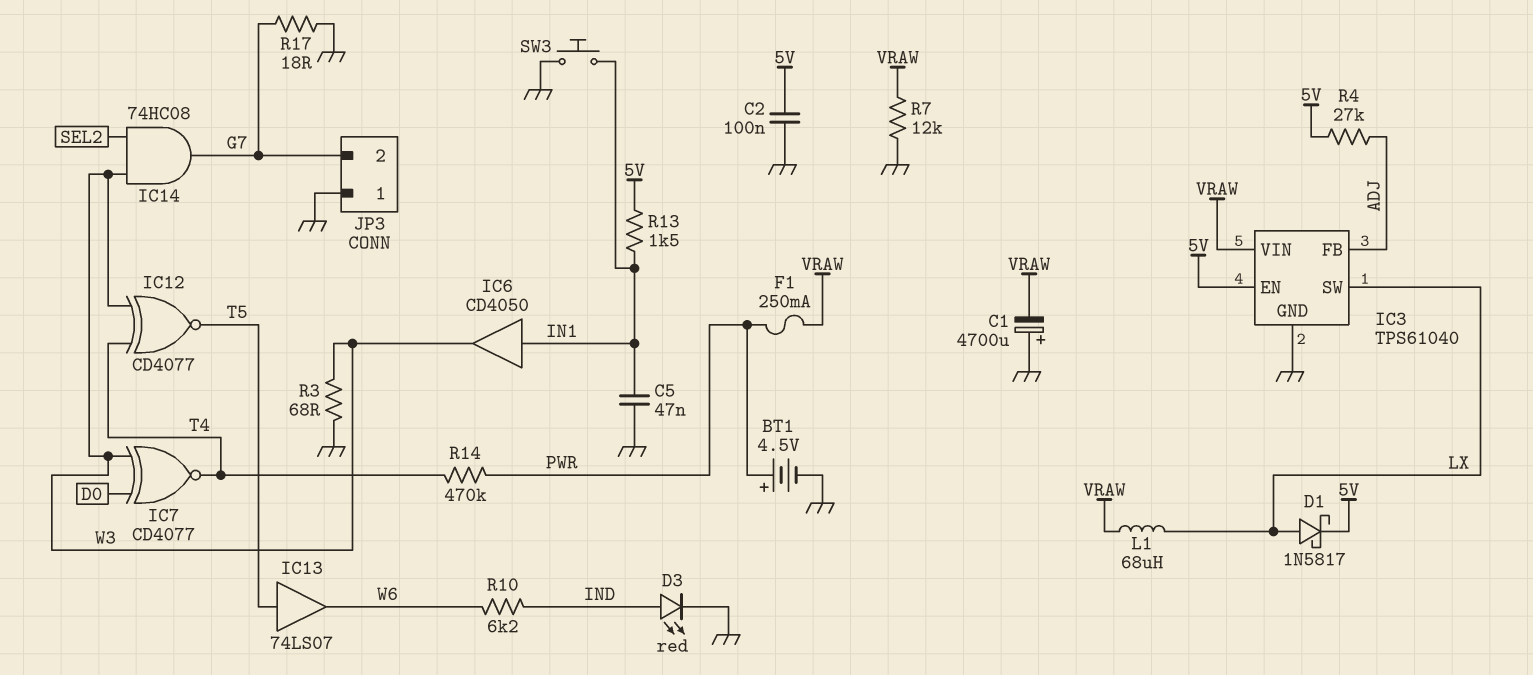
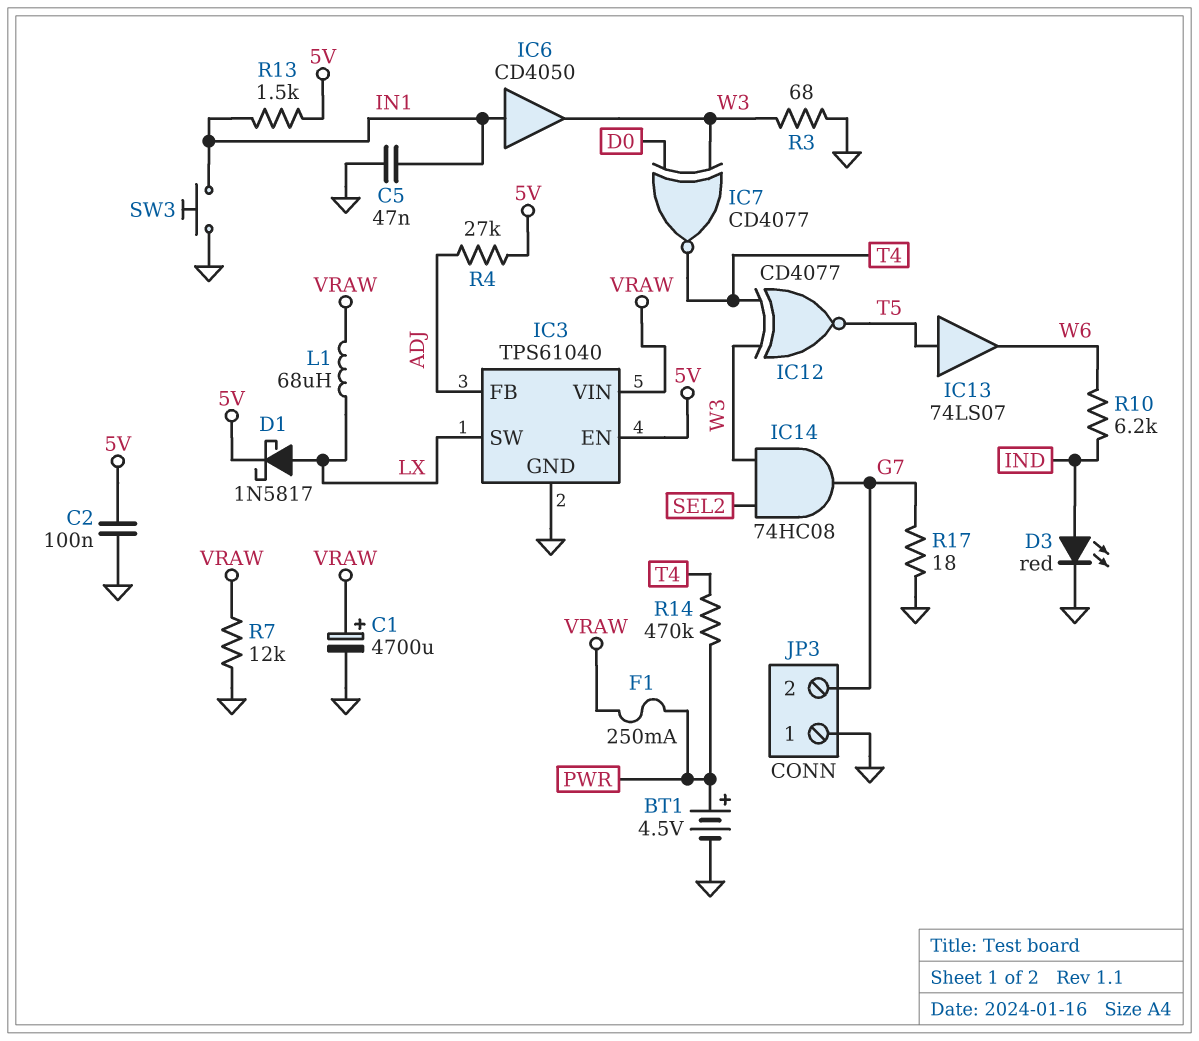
C1: 4700uF (plus GND, minus VRAW) -> 4700uF (plus VRAW, minus GND)

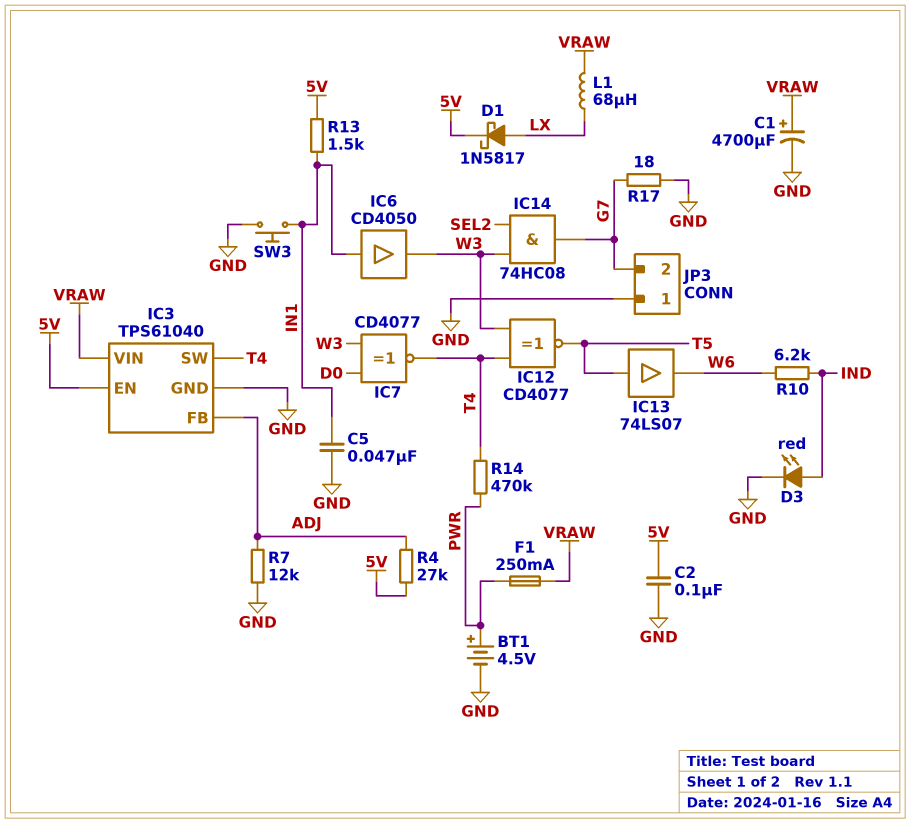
IC3 pin SW: LX -> T4
R3: 68 (GND, W3) -> none
R7: 12k (GND, VRAW) -> 12k (ADJ, GND)

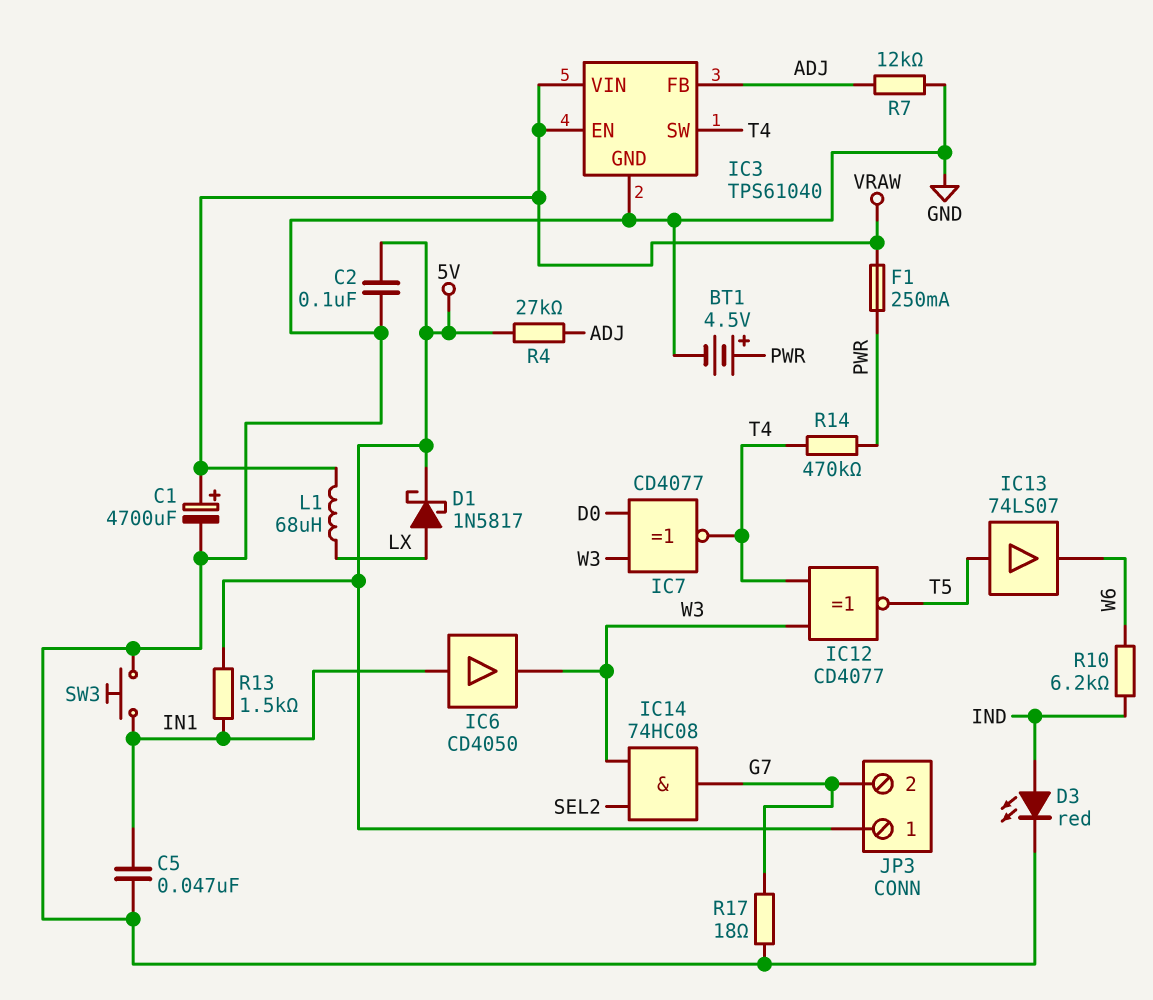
IC3 pin EN: 5V -> VRAW
JP3 pin 1: GND -> 5V

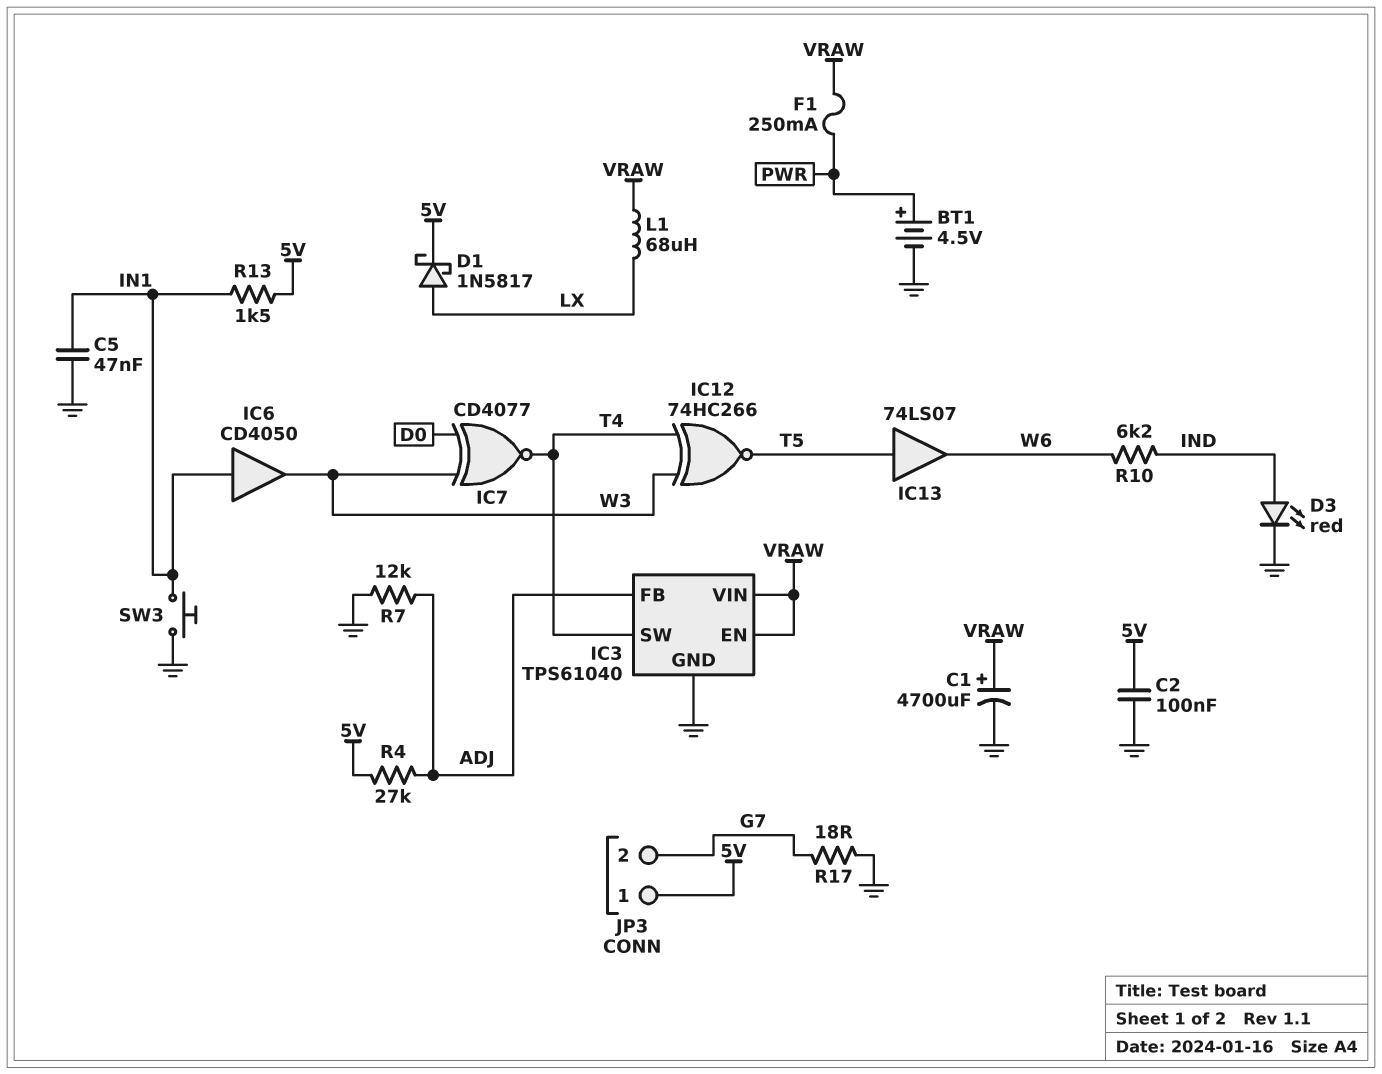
IC12: XNOR CD4077 (in T4, in W3, out T5) -> XNOR 74HC266 (in T4, in W3, out T5)
IC14: AND 74HC08 (in SEL2, in W3, out G7) -> none
R14: 470k (PWR, T4) -> none

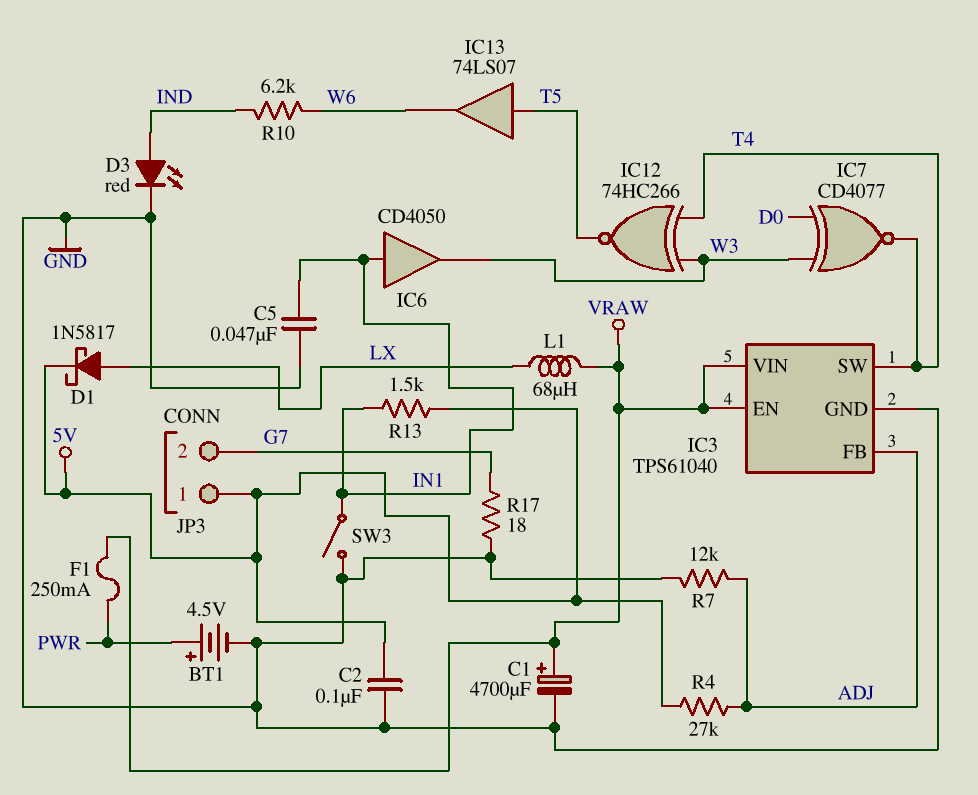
SW3: button (GND, IN1) -> switch (GND, IN1)

